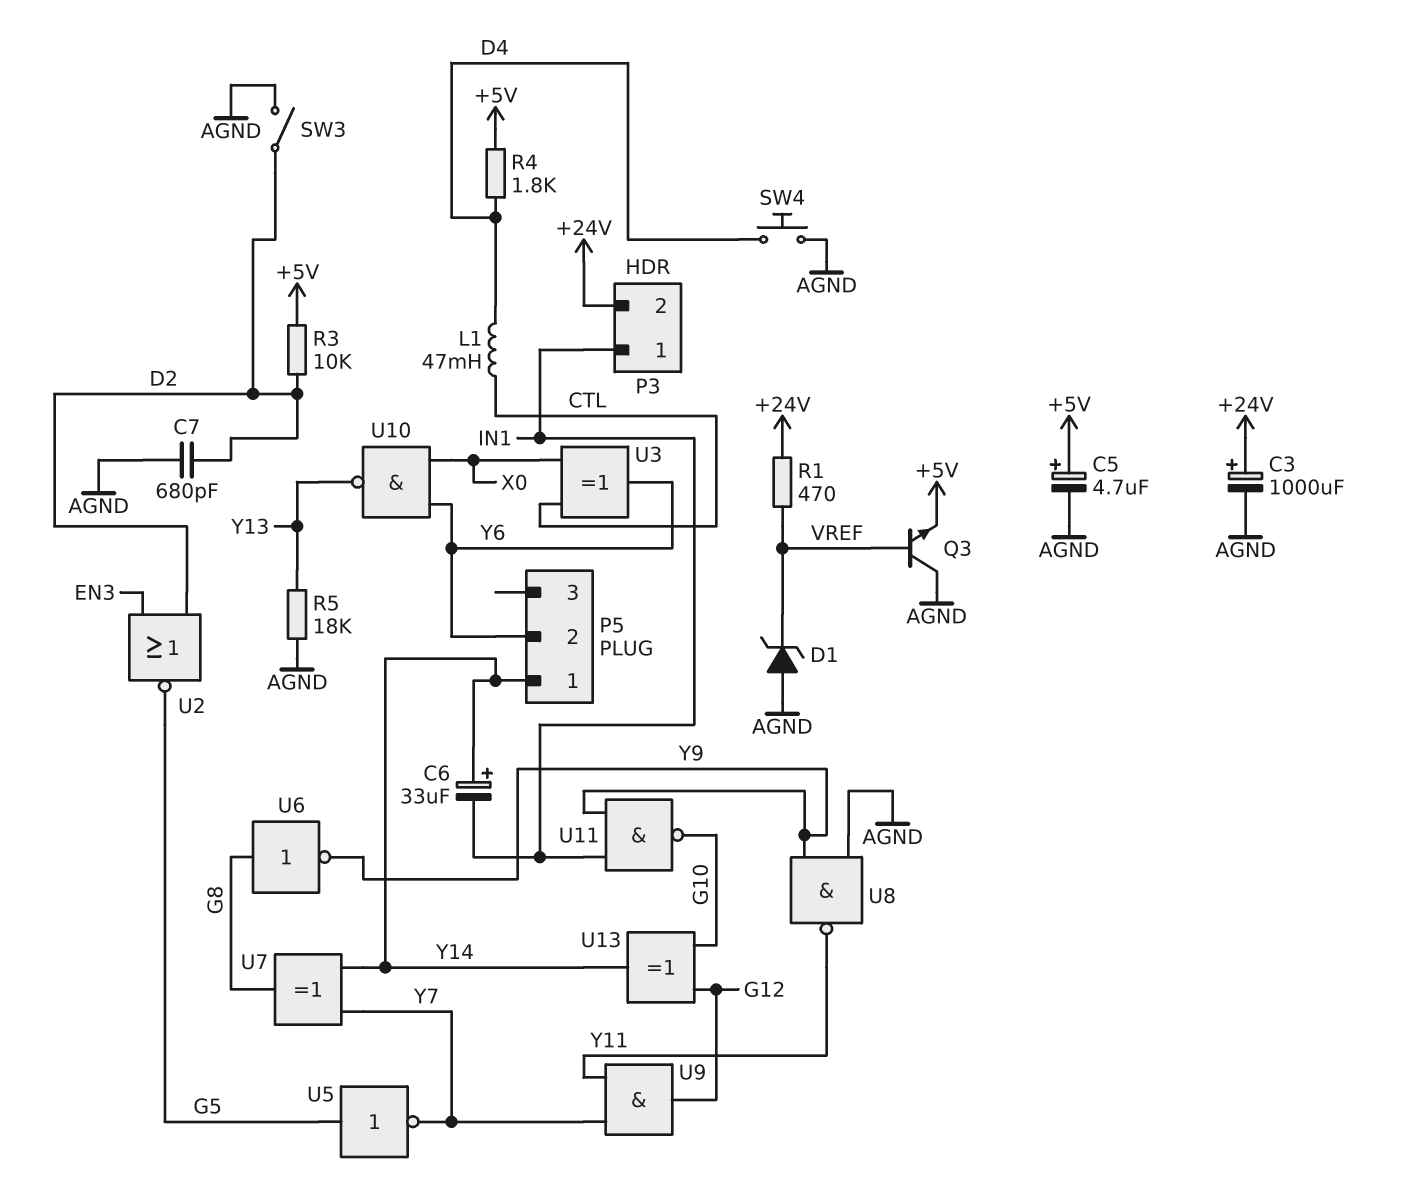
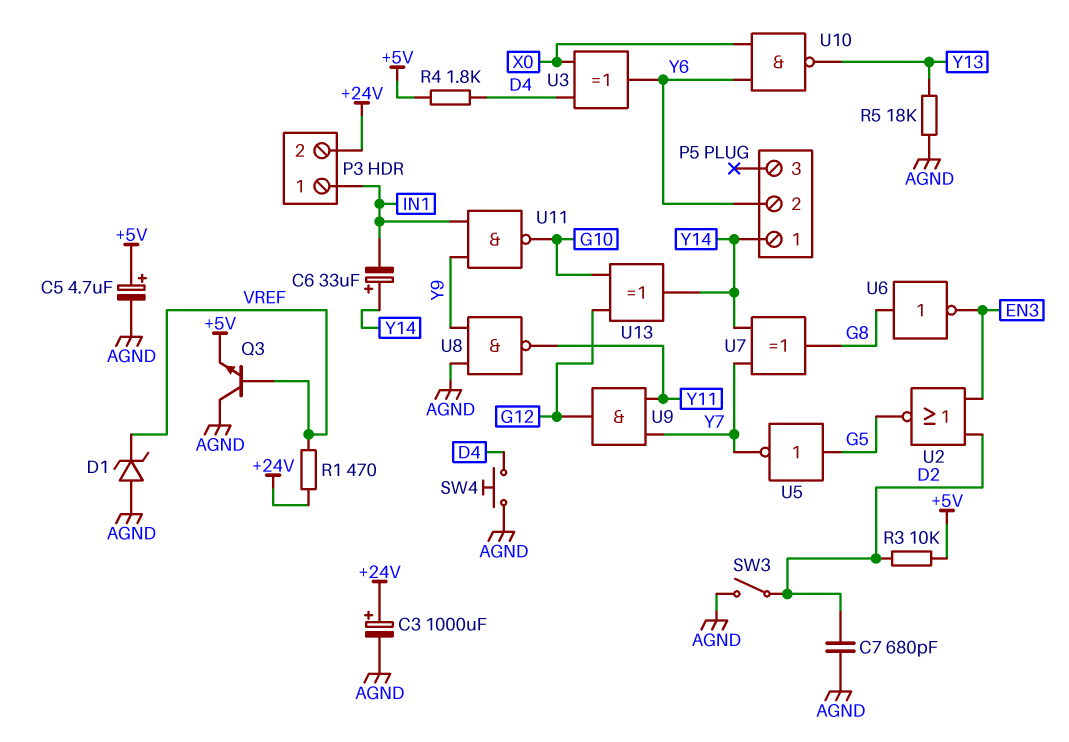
L1: 47mH (CTL, D4) -> none
U3: XOR (in CTL, in X0, out Y6) -> XOR (in D4, in X0, out Y6)
U6: NOT (in G8, out Y9) -> NOT (in G8, out EN3)

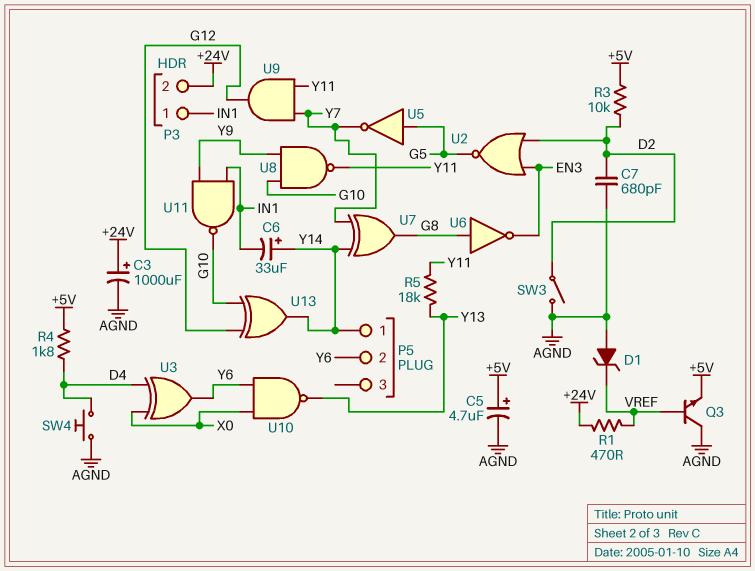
R5: 18k (AGND, Y13) -> 18k (Y11, Y13)
U8: NAND (in AGND, in Y9, out Y11) -> NAND (in G10, in Y9, out Y11)

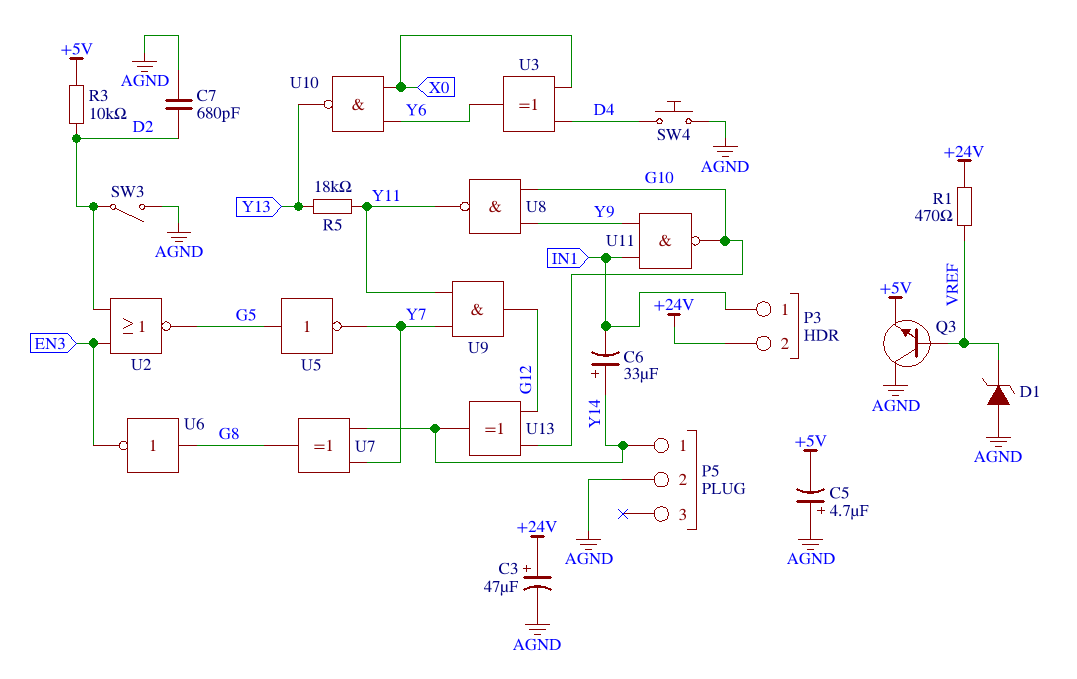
C3: 1000uF (plus +24V, minus AGND) -> 47uF (plus +24V, minus AGND)
C5: 4.7uF (plus +5V, minus AGND) -> 4.7uF (plus AGND, minus +5V)
P5 pin 2: Y6 -> AGND
R4: 1.8k (+5V, D4) -> none

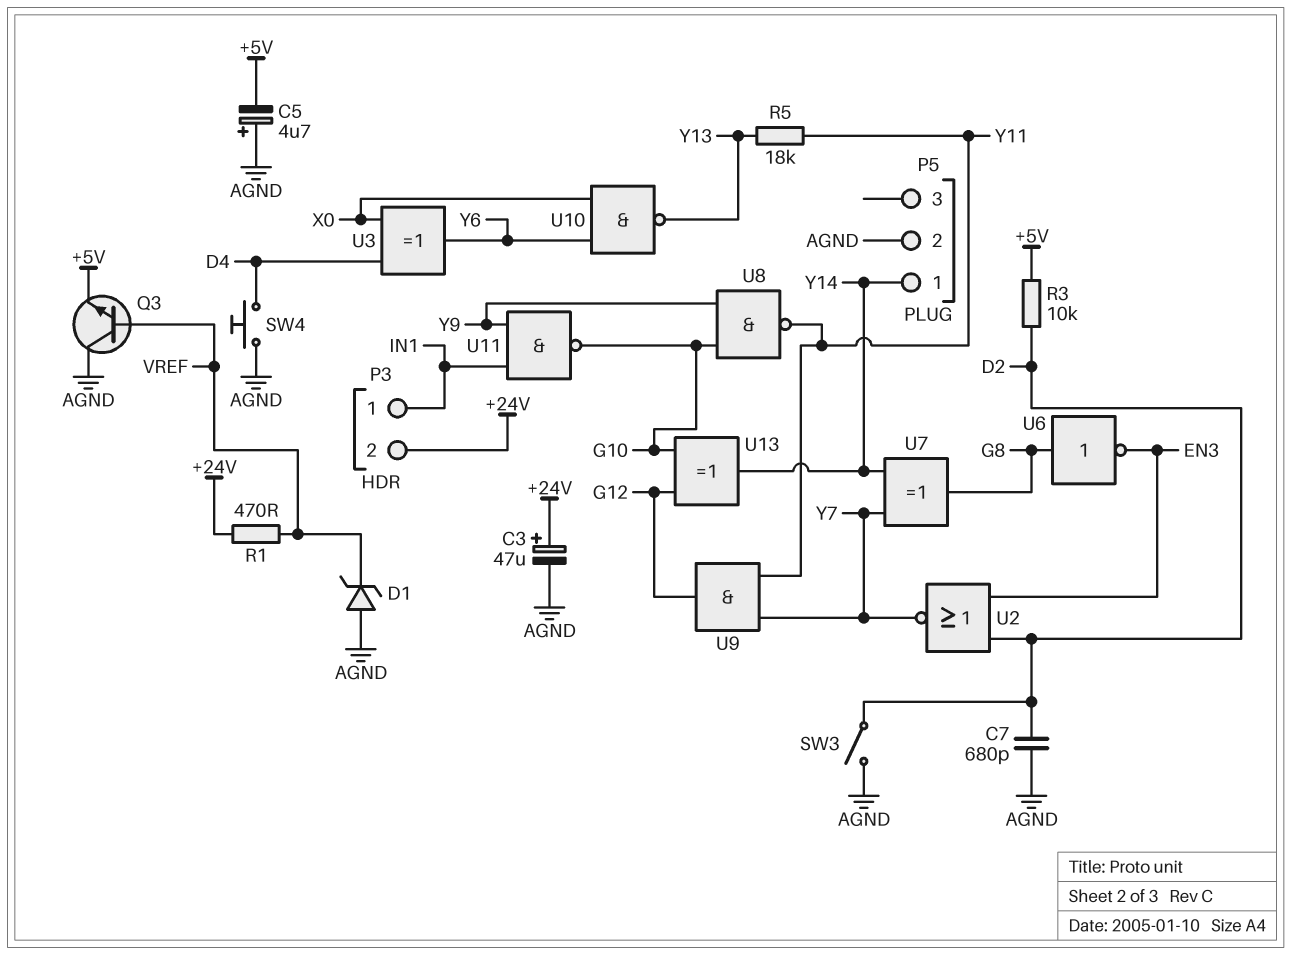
C6: 33uF (plus Y14, minus IN1) -> none
U2: NOR (in D2, in EN3, out G5) -> NOR (in D2, in EN3, out Y7)
U5: NOT (in G5, out Y7) -> none

